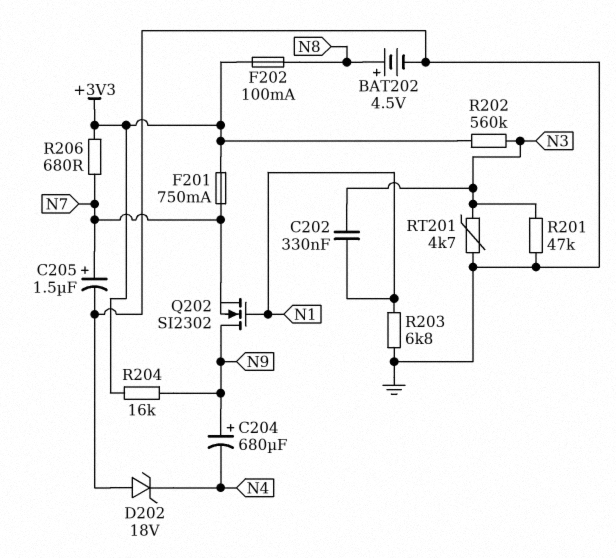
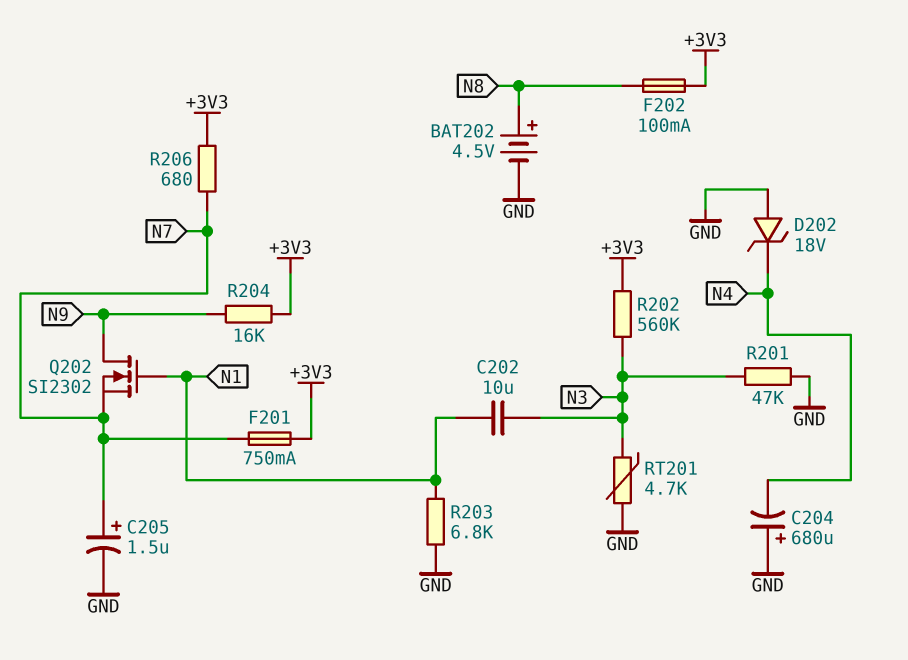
C202: 330nF (N1, N3) -> 10uF (N1, N3)
C204: 680uF (plus N9, minus N4) -> 680uF (plus GND, minus N4)

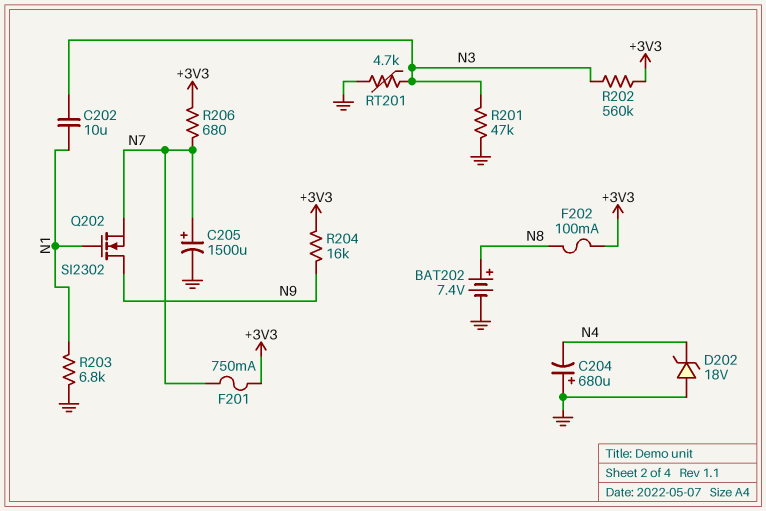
BAT202: 4.5V (plus N8, minus GND) -> 7.4V (plus N8, minus GND)
C205: 1.5uF (plus N7, minus GND) -> 1500uF (plus N7, minus GND)

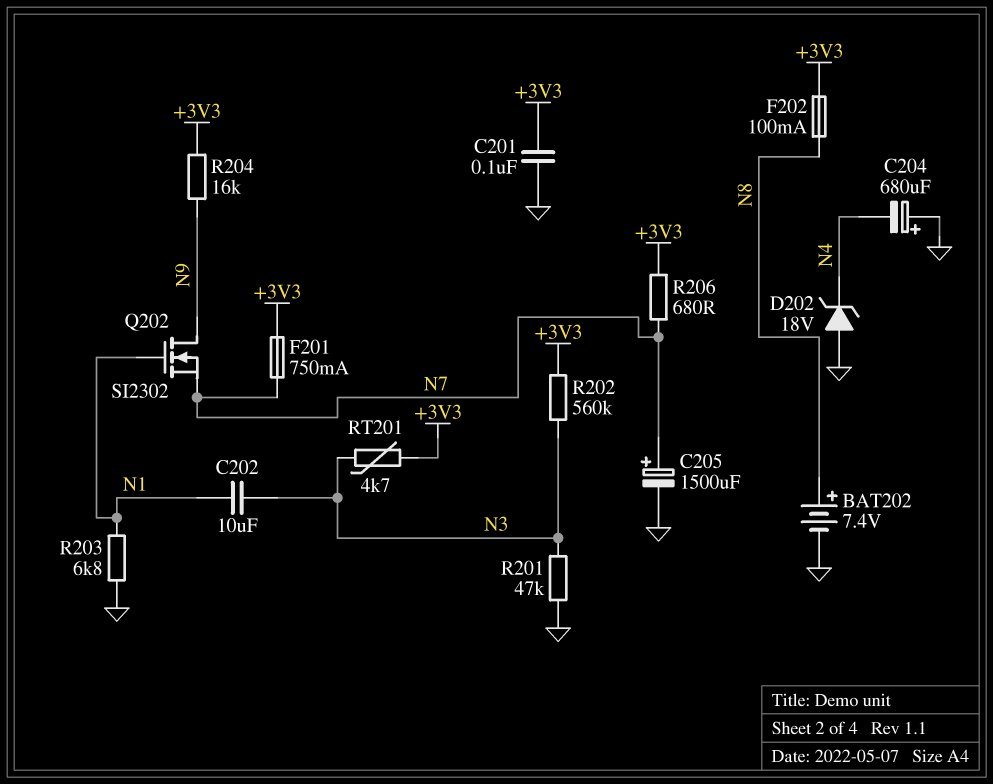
C201: none -> 100nF (+3V3, GND)
RT201: 4.7k (GND, N3) -> 4.7k (+3V3, N3)

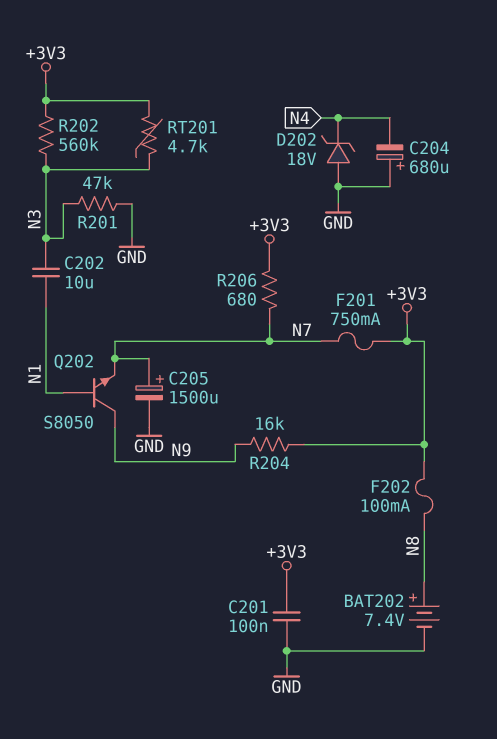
Q202: NMOS SI2302 (G N1, D N9, S N7) -> NPN S8050 (B N1, C N9, E N7)
R203: 6.8k (GND, N1) -> none

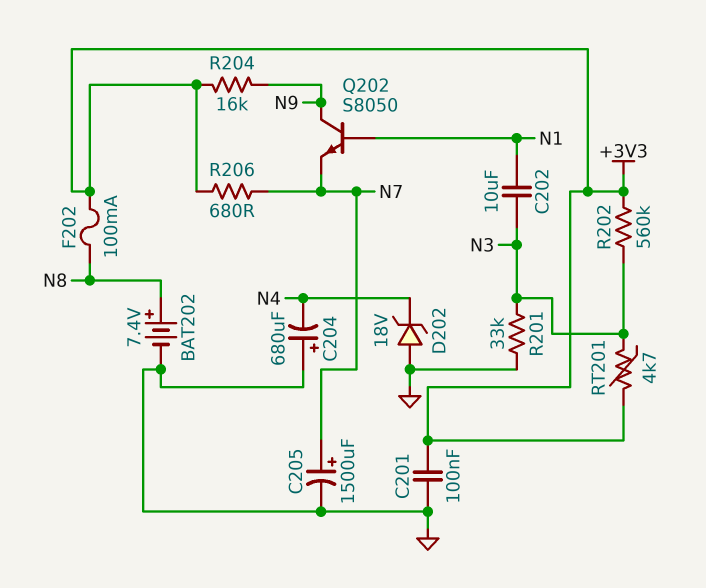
F201: 750mA (+3V3, N7) -> none
R201: 47k (GND, N3) -> 33k (GND, N3)

